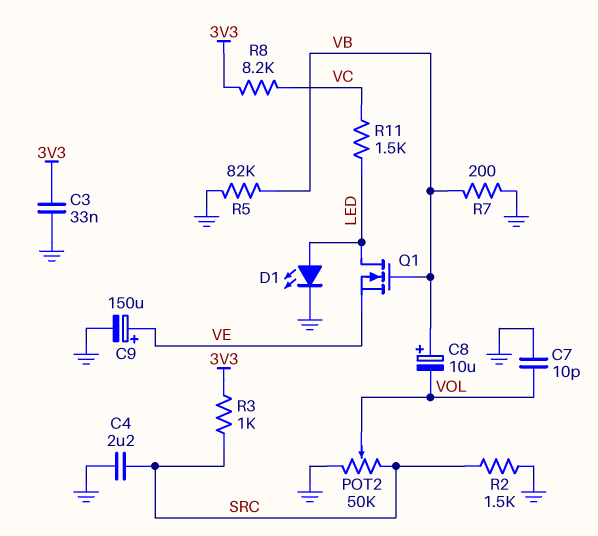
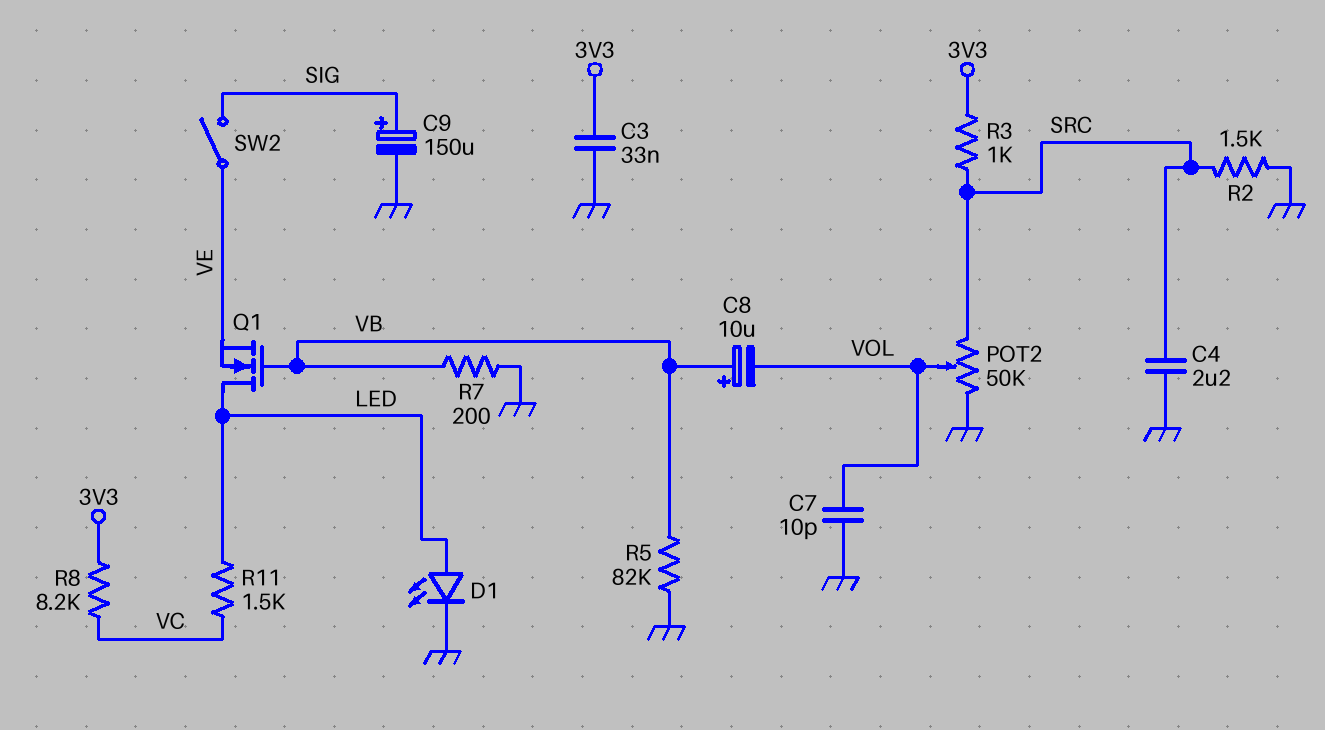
C9: 150uF (plus VE, minus GND) -> 150uF (plus SIG, minus GND)
SW2: none -> switch (SIG, VE)

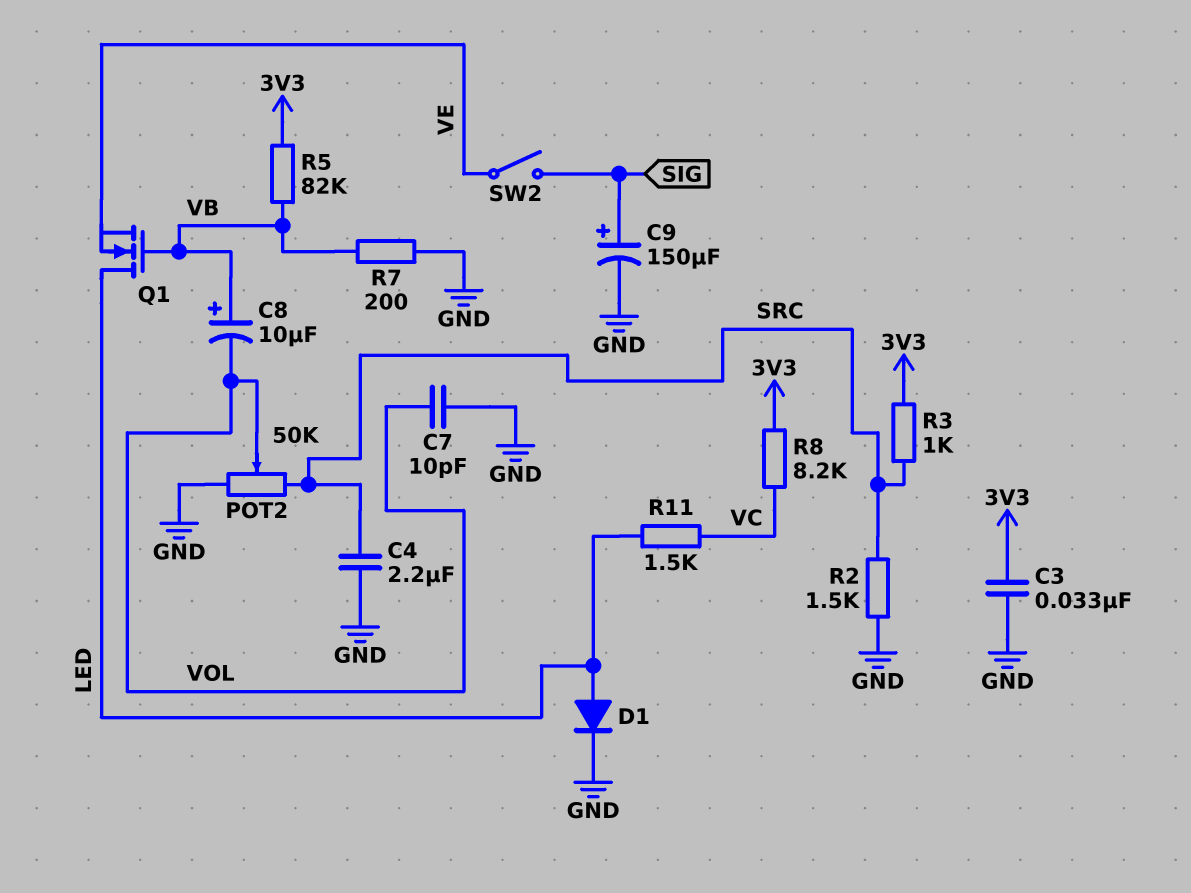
D1: LED (A LED, K GND) -> diode (A LED, K GND)
R5: 82k (GND, VB) -> 82k (3V3, VB)

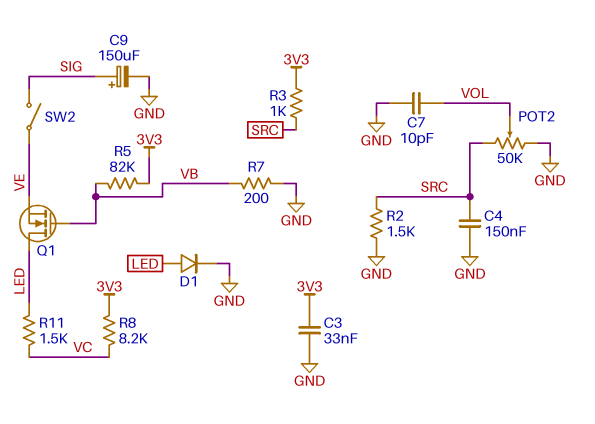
C4: 2.2uF (GND, SRC) -> 150nF (GND, SRC)
C8: 10uF (plus VB, minus VOL) -> none

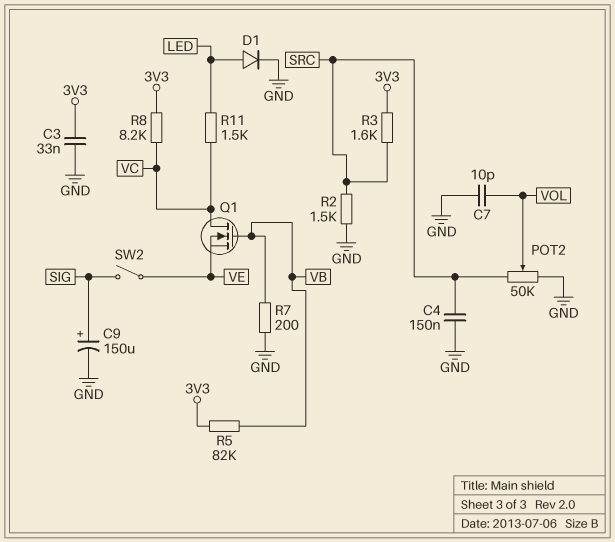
Q1: NMOS (G VB, D LED, S VE) -> NMOS (G VB, D VC, S VE)
R3: 1k (3V3, SRC) -> 1.6k (3V3, SRC)

